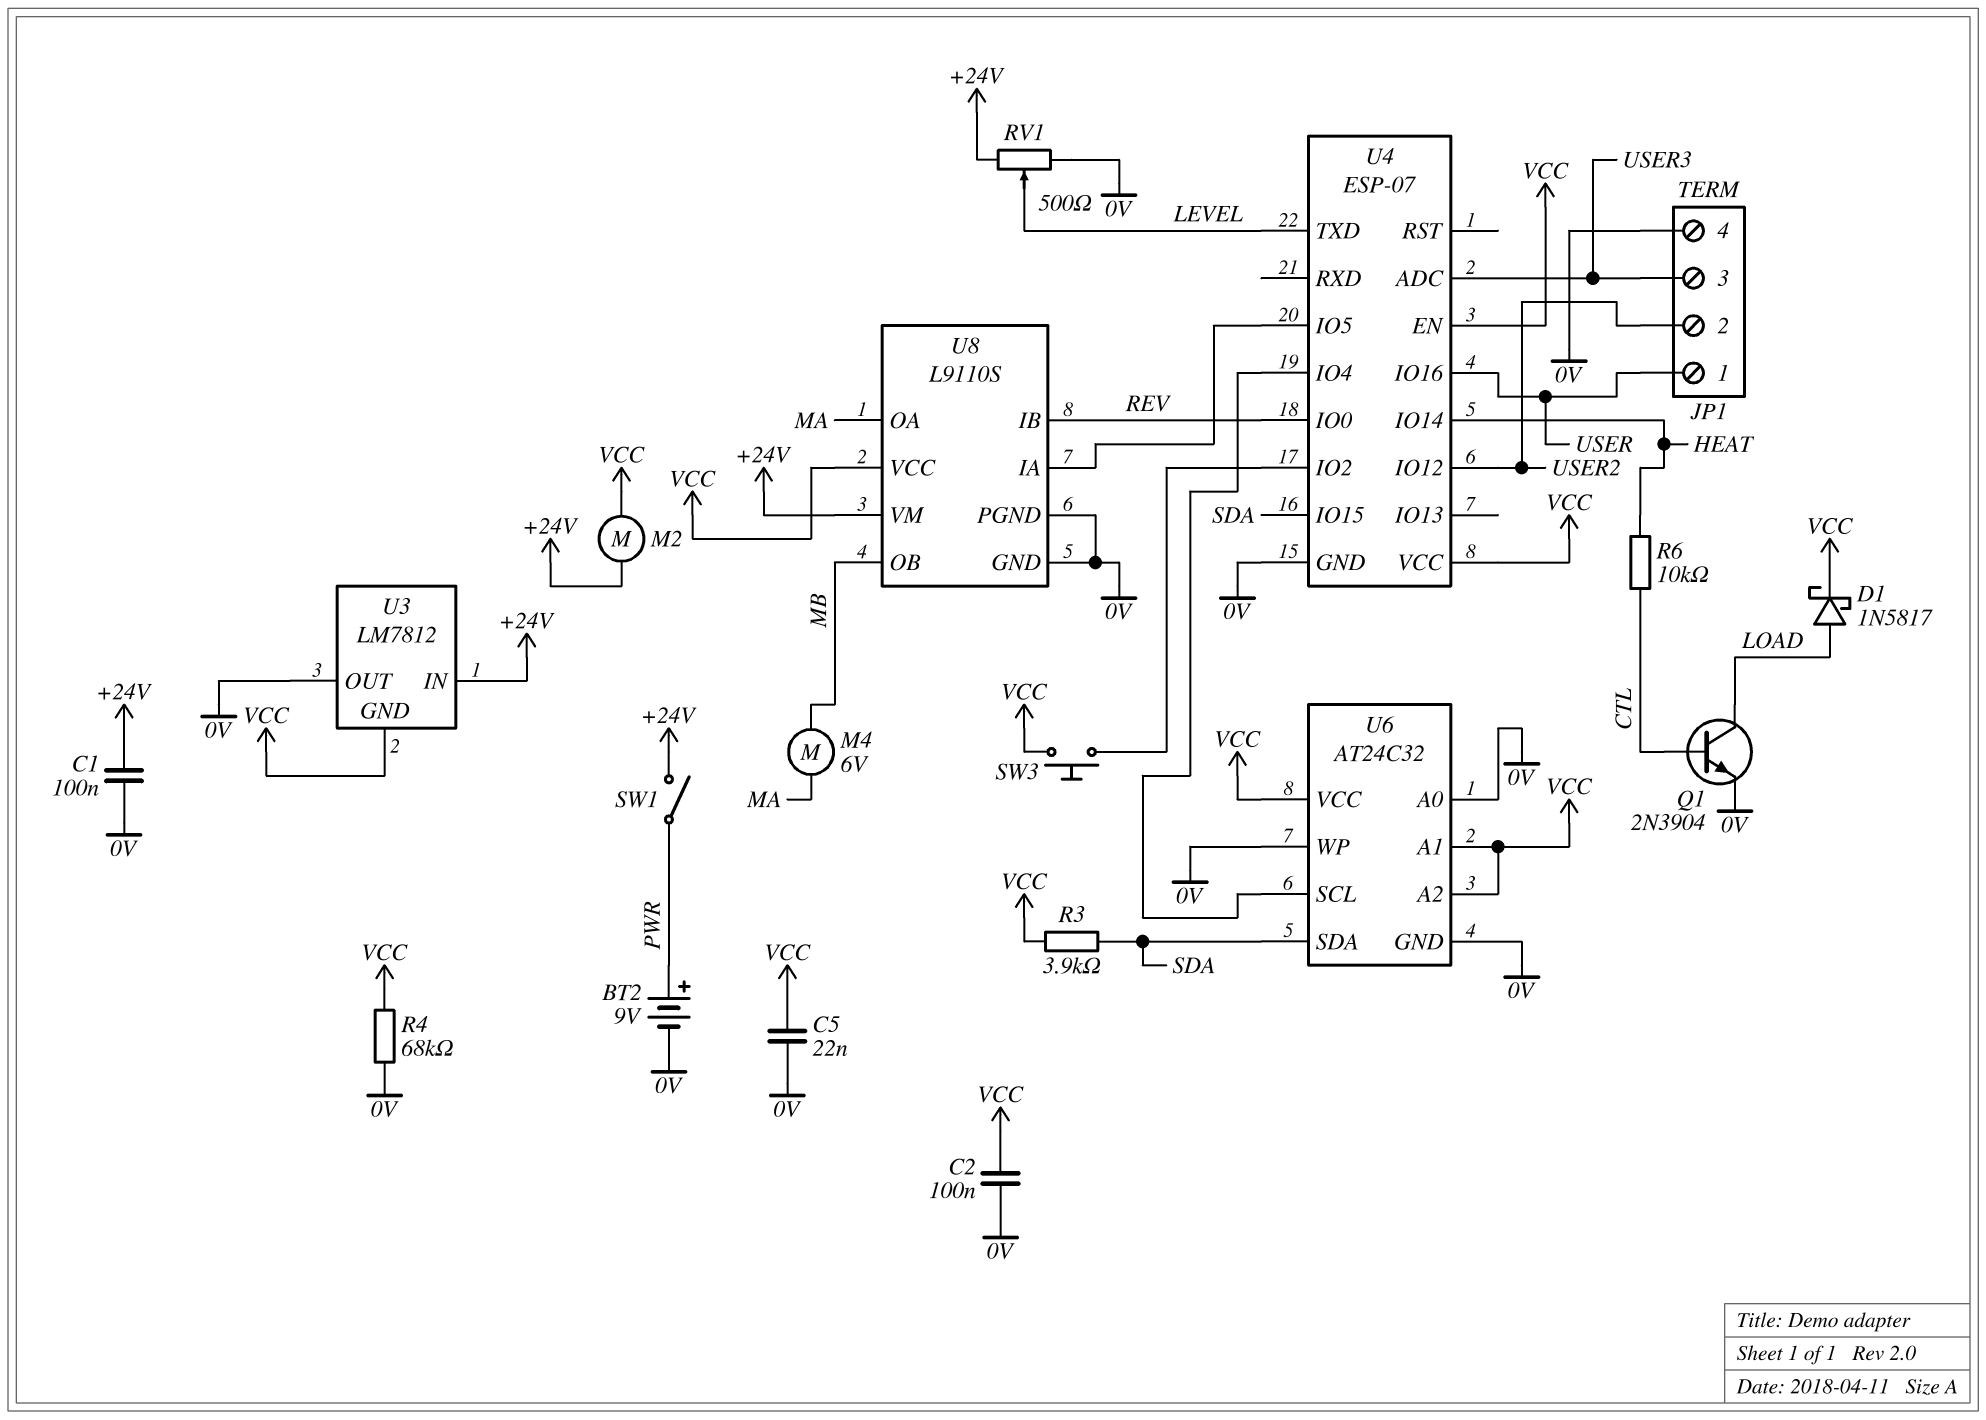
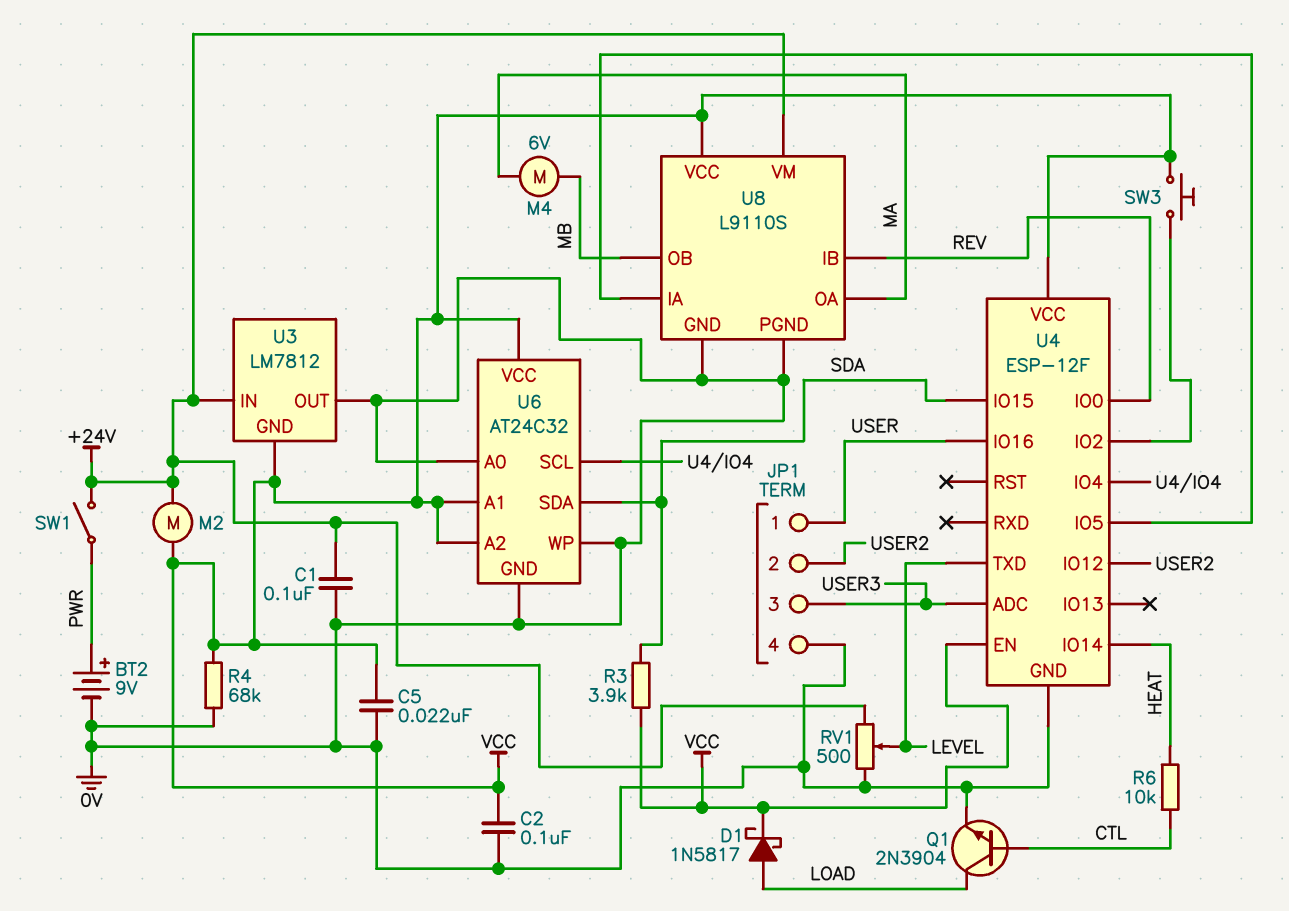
U4: ESP-07 -> ESP-12F

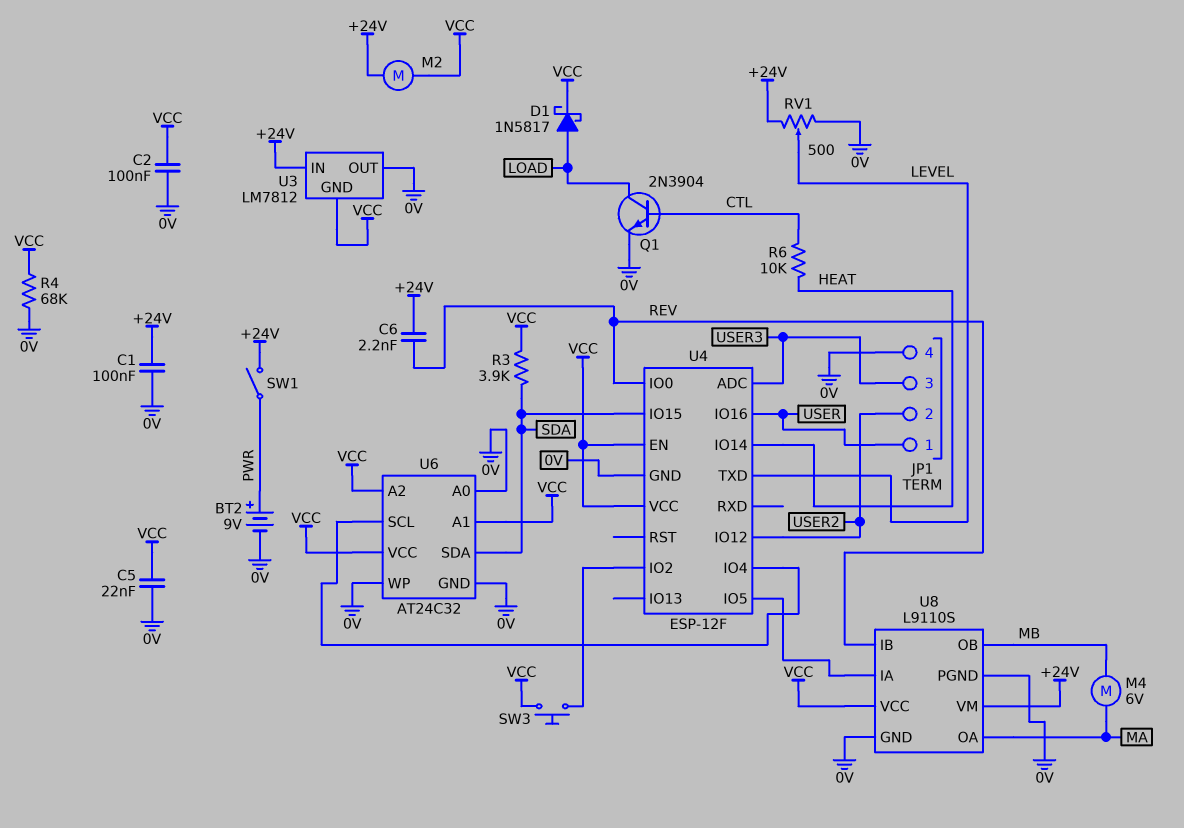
C6: none -> 2.2nF (+24V, REV)

